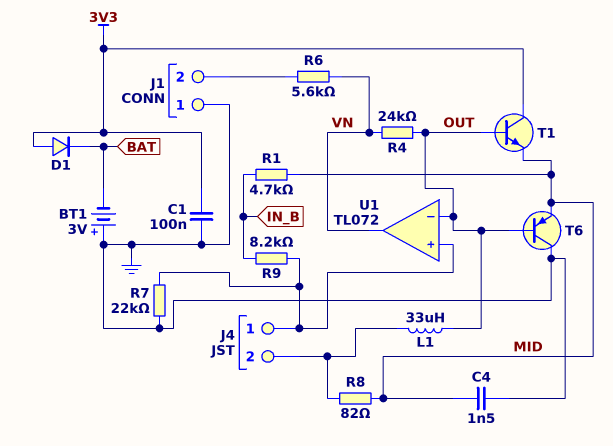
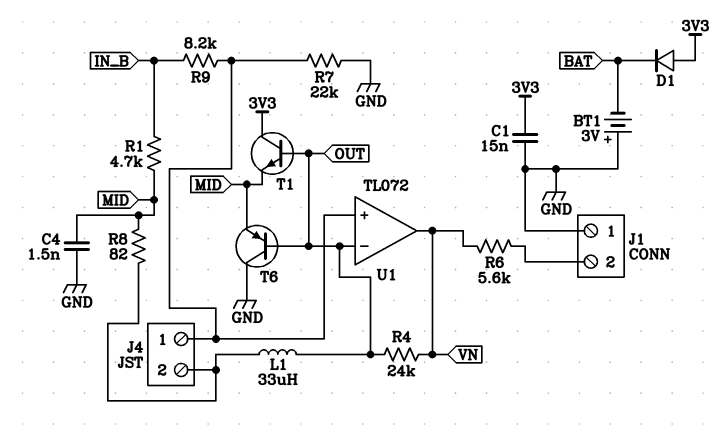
C1: 100nF (3V3, GND) -> 15nF (3V3, GND)

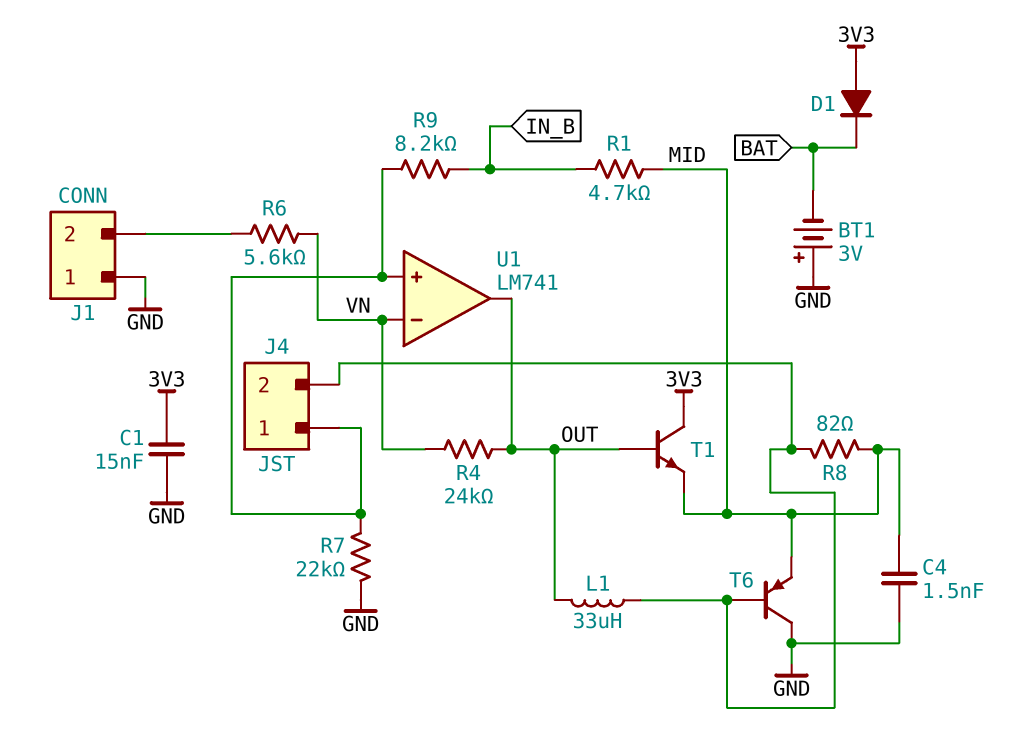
T6: PNP (B OUT, C GND, E MID) -> PNP (B J4/2, C GND, E MID)
U1: TL072 -> LM741
U1 pin in-: OUT -> VN
U1 pin out: VN -> OUT

